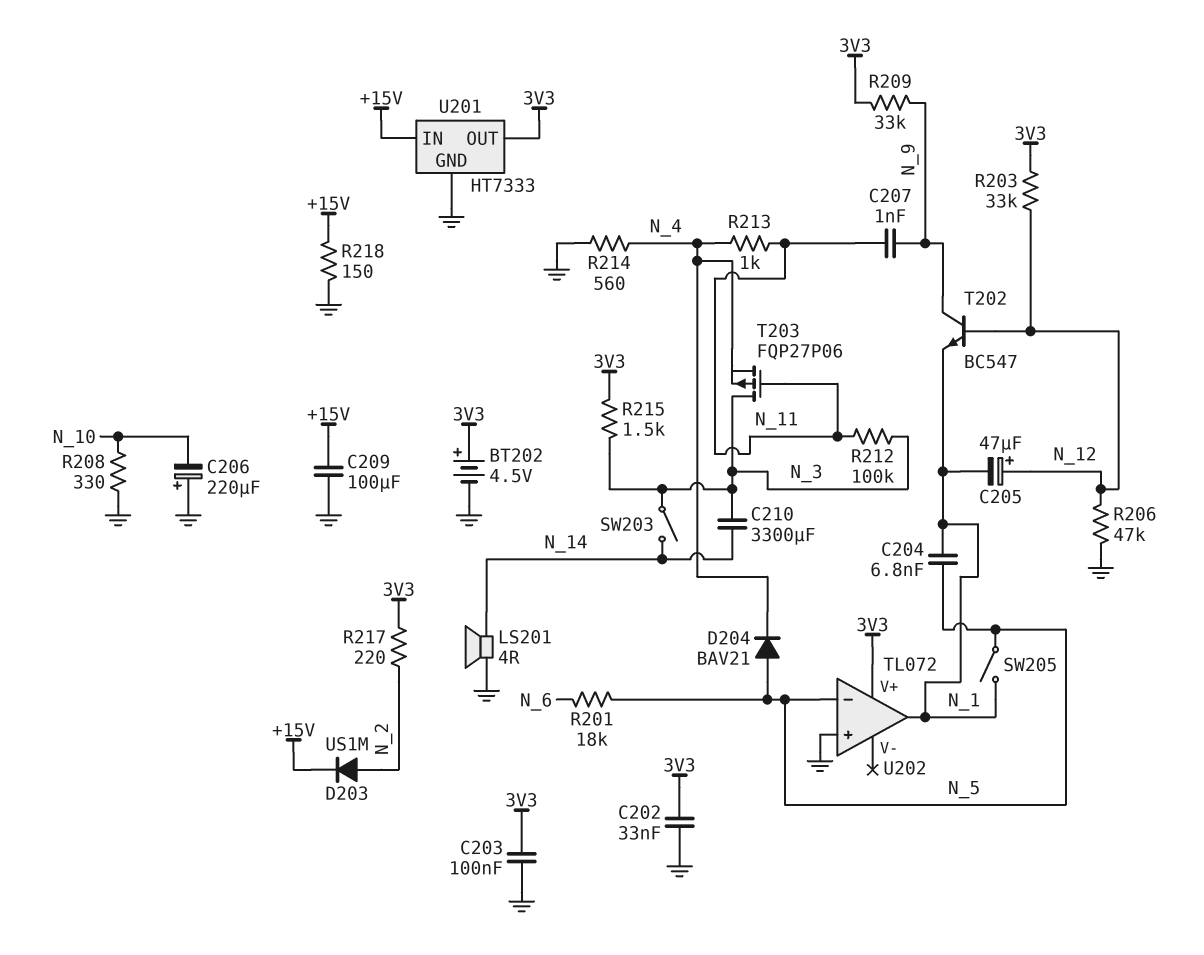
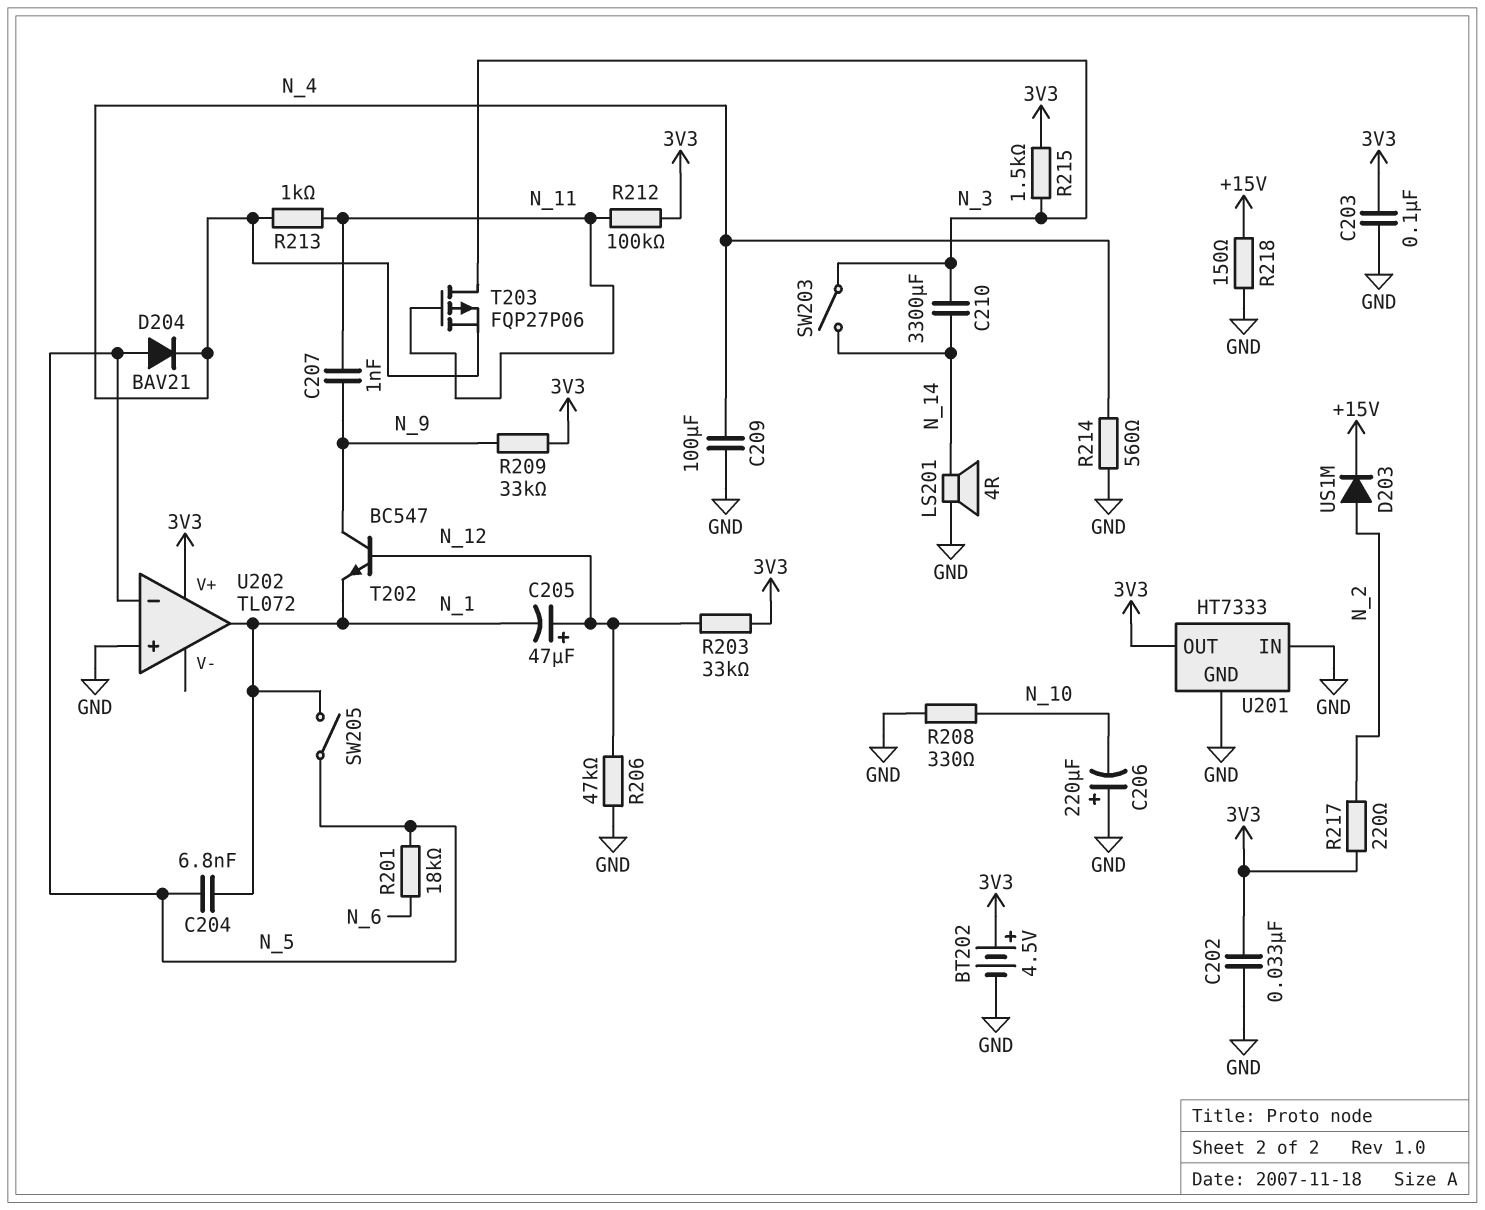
C209: 100uF (+15V, GND) -> 100uF (GND, N_4)
R212: 100k (N_3, N_11) -> 100k (3V3, N_11)
U201 pin IN: +15V -> GND

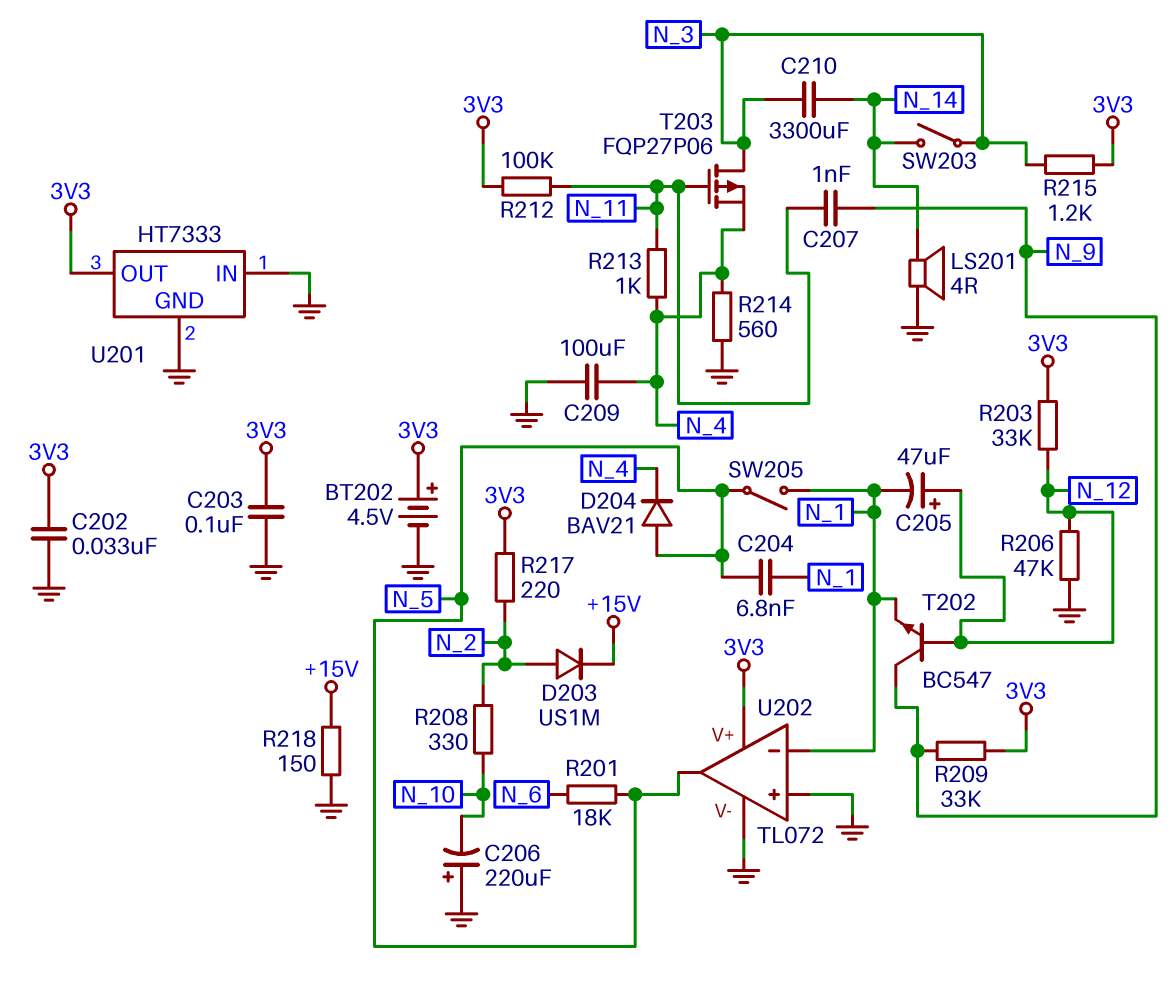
R208: 330 (GND, N_10) -> 330 (N_2, N_10)
R215: 1.5k (3V3, N_3) -> 1.2k (3V3, N_3)
U202 pin V-: none -> GND
U202 pin in-: N_5 -> N_1
U202 pin out: N_1 -> N_5

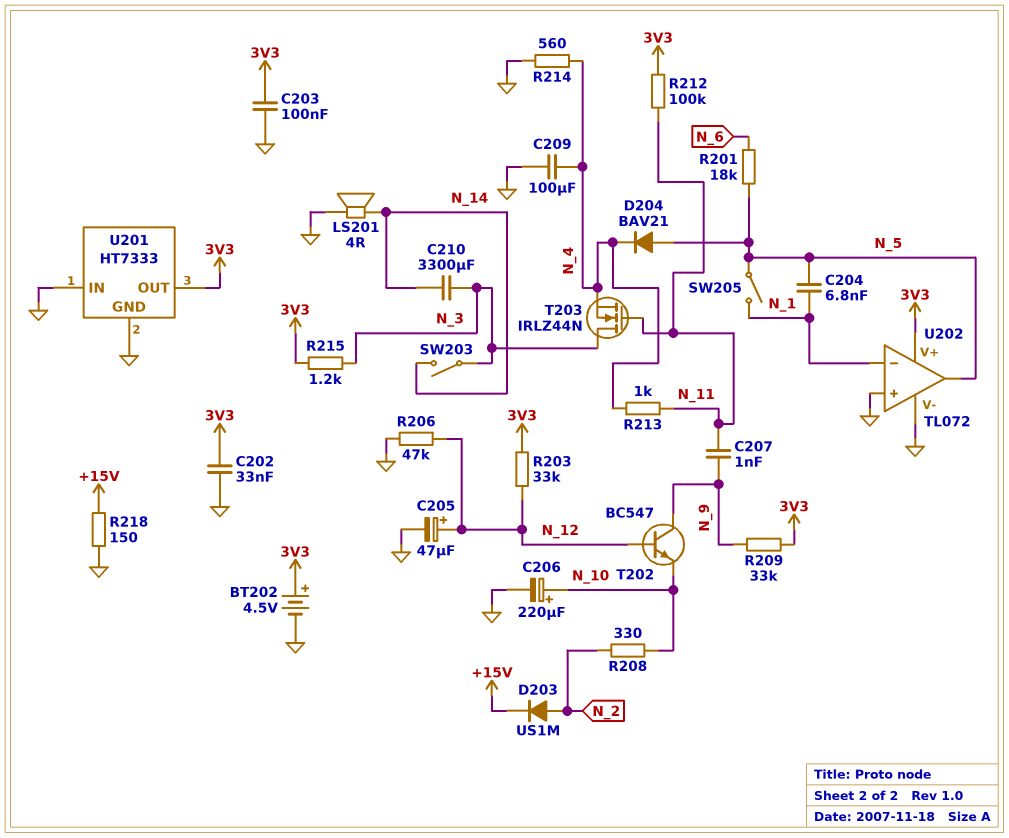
C205: 47uF (plus N_12, minus N_1) -> 47uF (plus N_12, minus GND)
C206: 220uF (plus GND, minus N_10) -> 220uF (plus N_10, minus GND)
R217: 220 (3V3, N_2) -> none
T202: NPN BC547 (B N_12, C N_9, E N_1) -> NPN BC547 (B N_12, C N_9, E N_10)
T203: PMOS FQP27P06 (G N_11, D N_3, S N_4) -> NMOS IRLZ44N (G N_11, D N_3, S N_4)

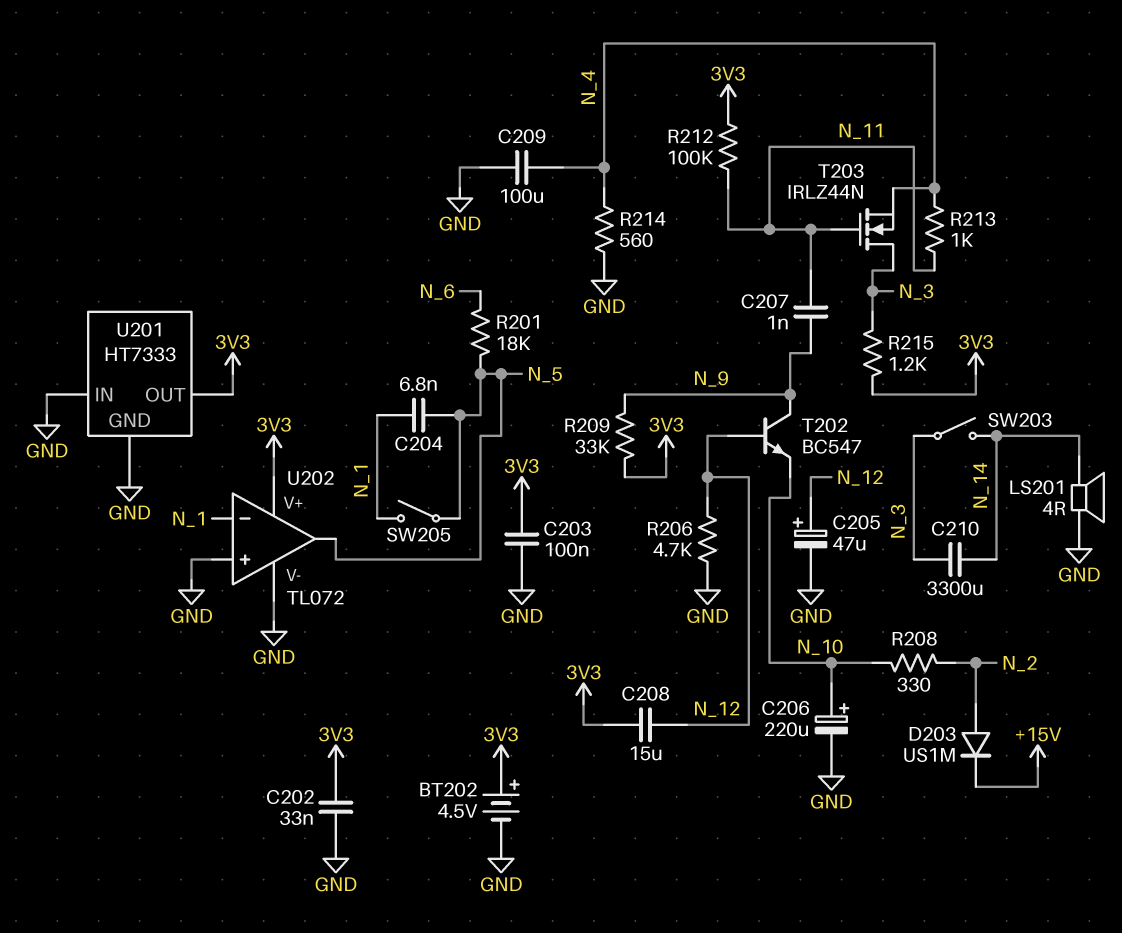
C208: none -> 15uF (3V3, N_12)
D204: diode BAV21 (A N_5, K N_4) -> none
R203: 33k (3V3, N_12) -> none
R206: 47k (GND, N_12) -> 4.7k (GND, N_12)
R218: 150 (+15V, GND) -> none

